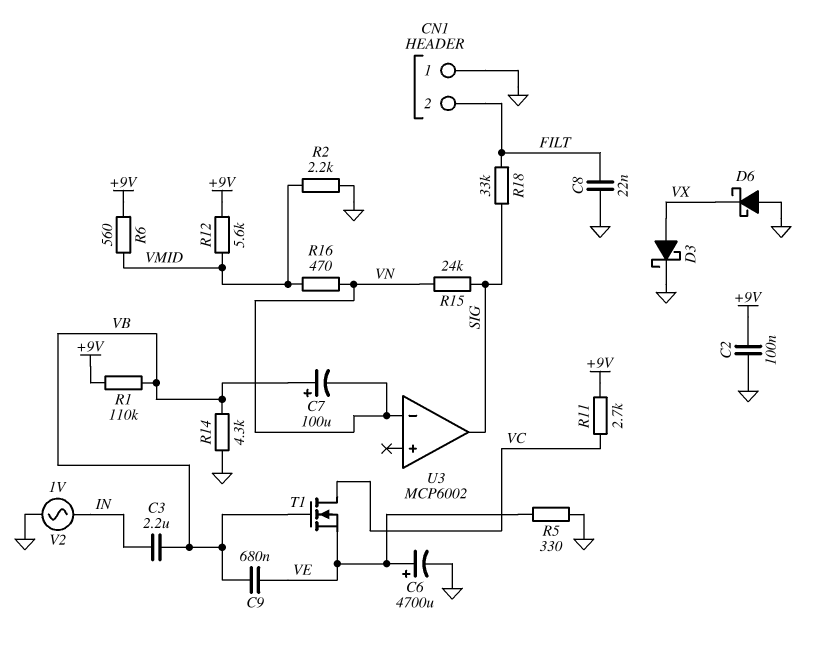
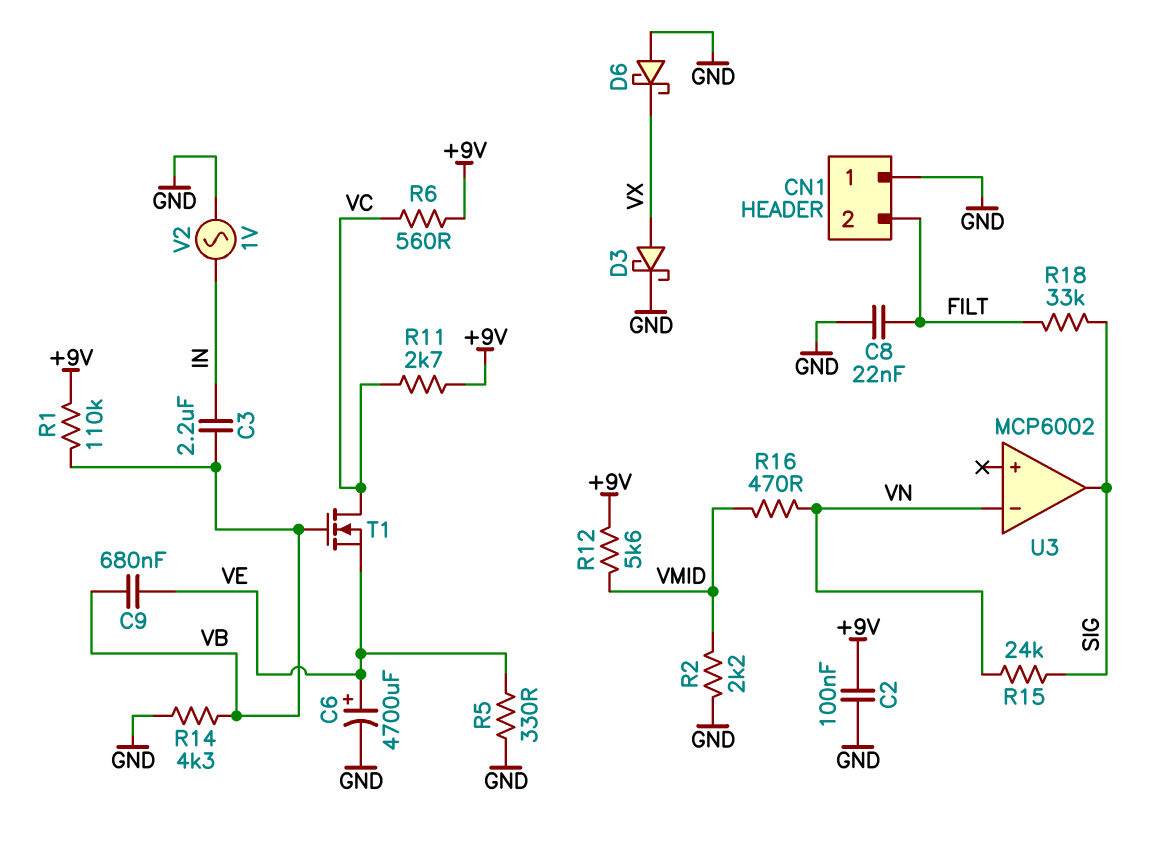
C7: 100uF (plus VB, minus VN) -> none
R6: 560 (+9V, VMID) -> 560 (+9V, VC)

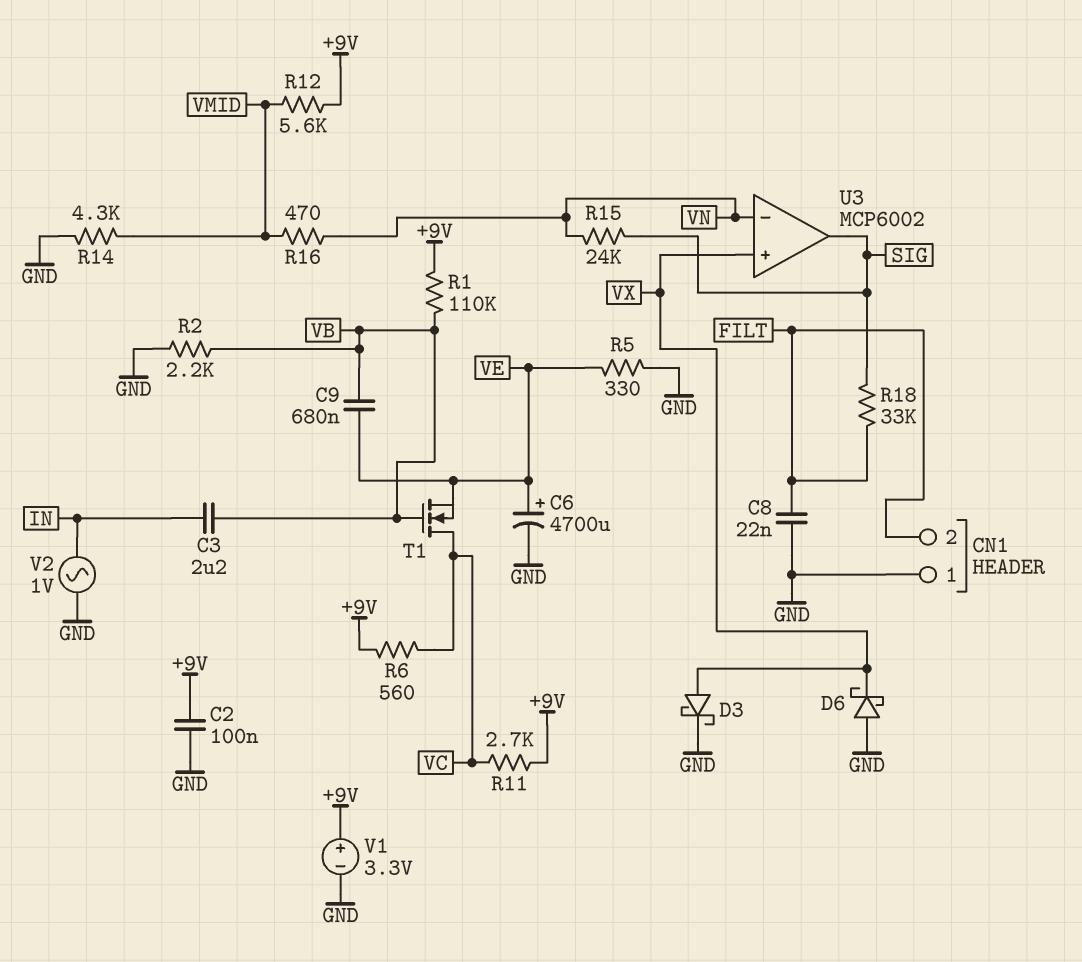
R2: 2.2k (GND, VMID) -> 2.2k (GND, VB)
R14: 4.3k (GND, VB) -> 4.3k (GND, VMID)
U3 pin in+: none -> VX
V1: none -> 3.3V (plus +9V, minus GND)

